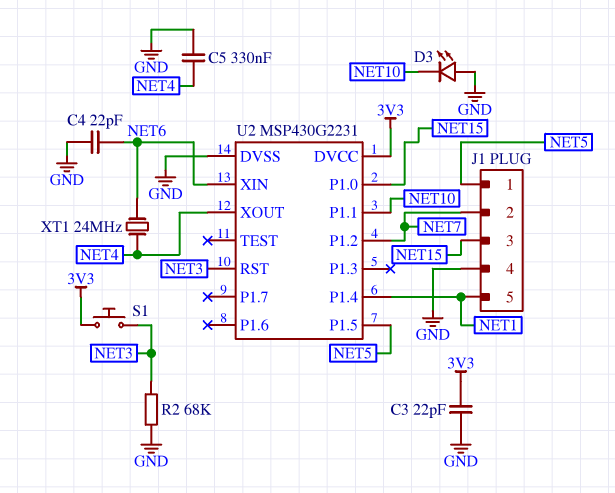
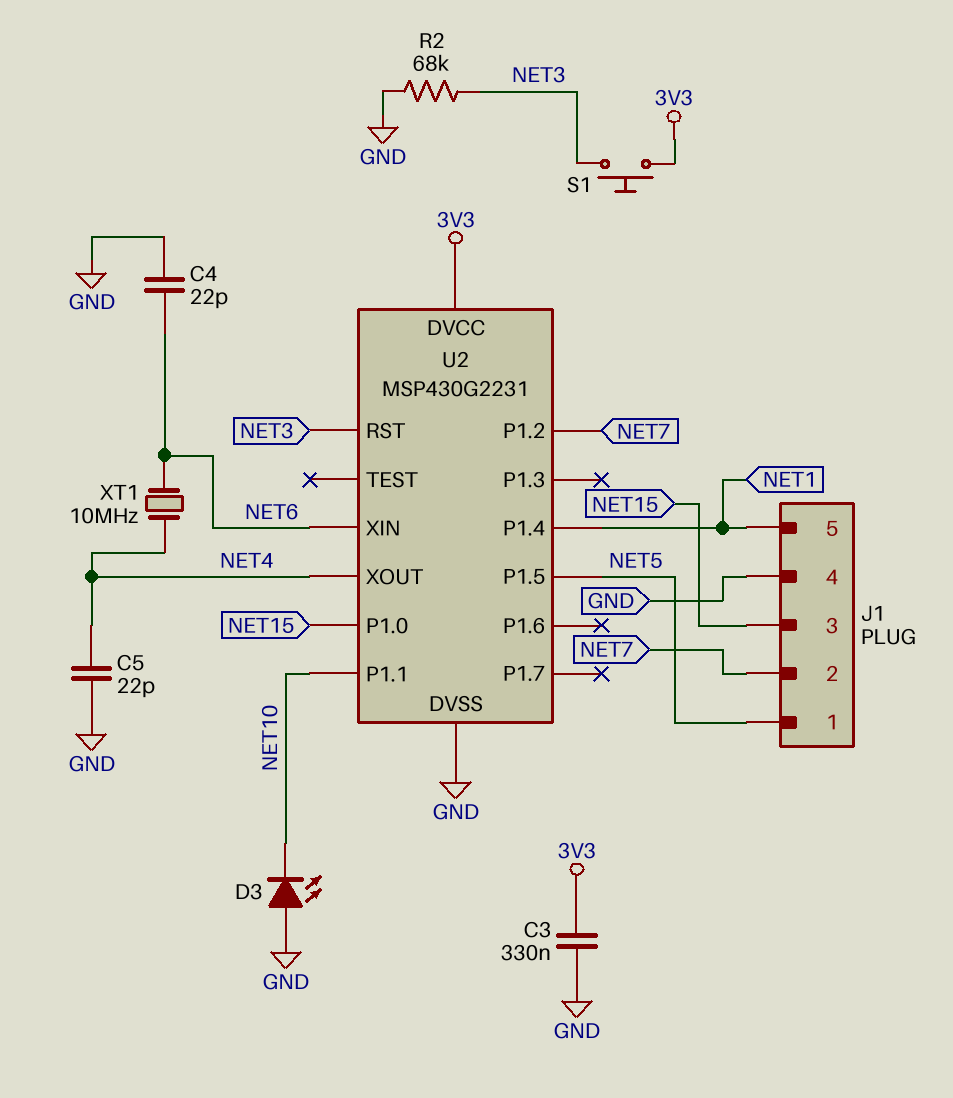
C3: 22pF (3V3, GND) -> 330nF (3V3, GND)
C5: 330nF (GND, NET4) -> 22pF (GND, NET4)
XT1: 24MHz (NET4, NET6) -> 10MHz (NET4, NET6)

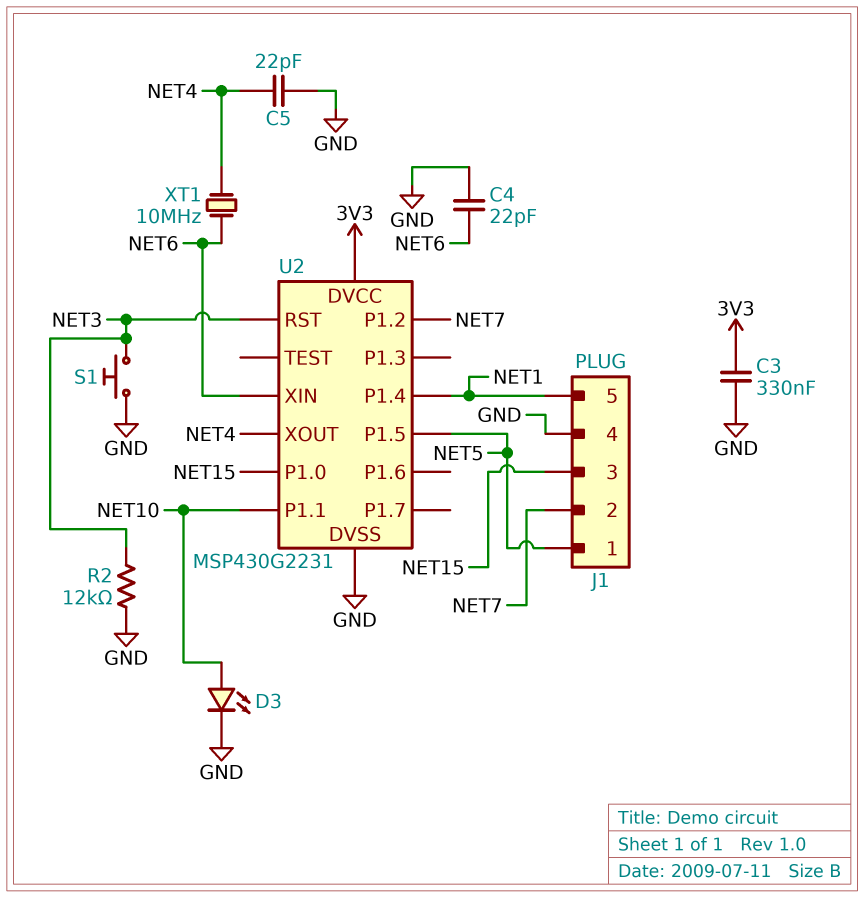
D3: LED (A GND, K NET10) -> LED (A NET10, K GND)
R2: 68k (GND, NET3) -> 12k (GND, NET3)
S1: button (3V3, NET3) -> button (GND, NET3)

